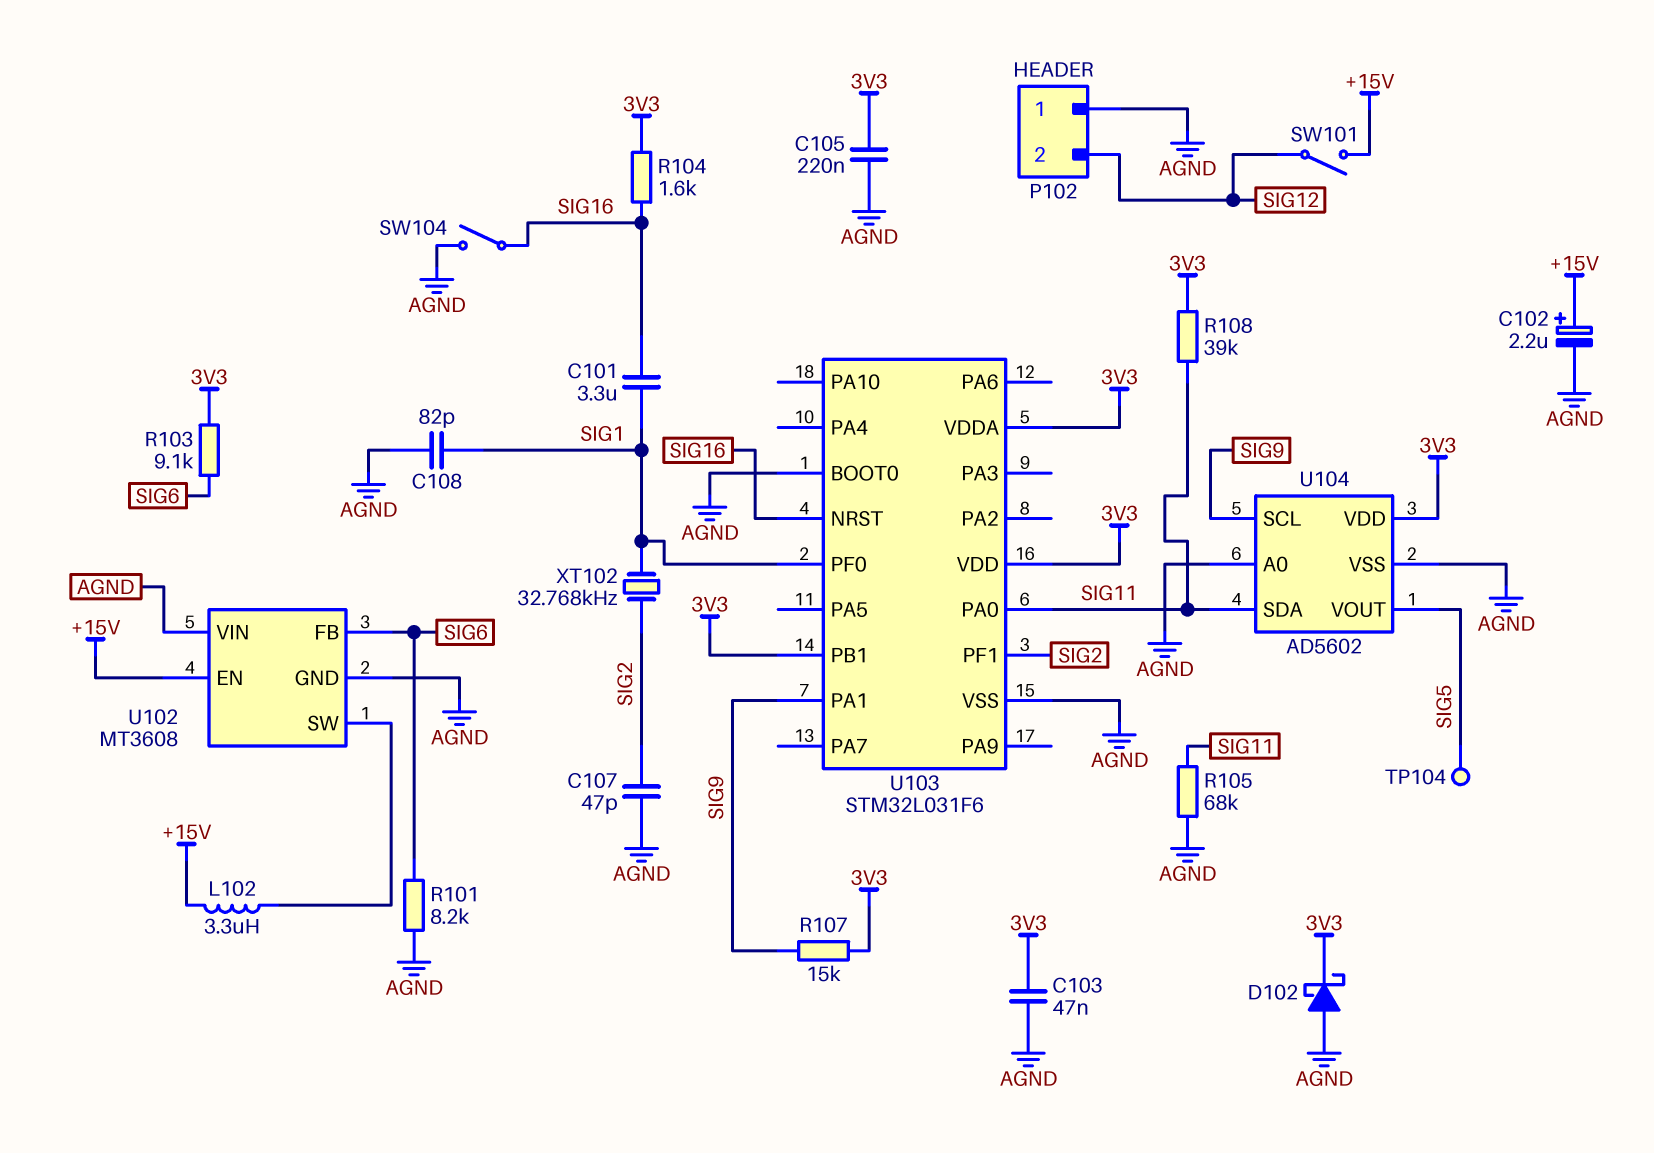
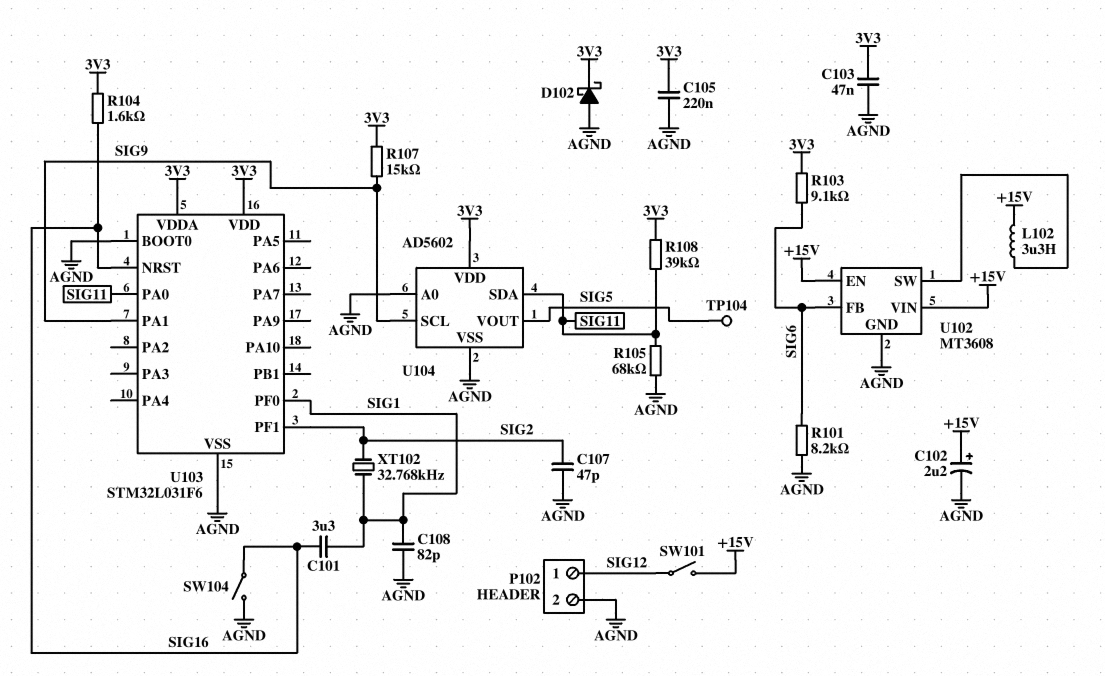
P102 pin 1: AGND -> SIG12
P102 pin 2: SIG12 -> AGND
U102 pin VIN: AGND -> +15V
U103 pin PB1: 3V3 -> none

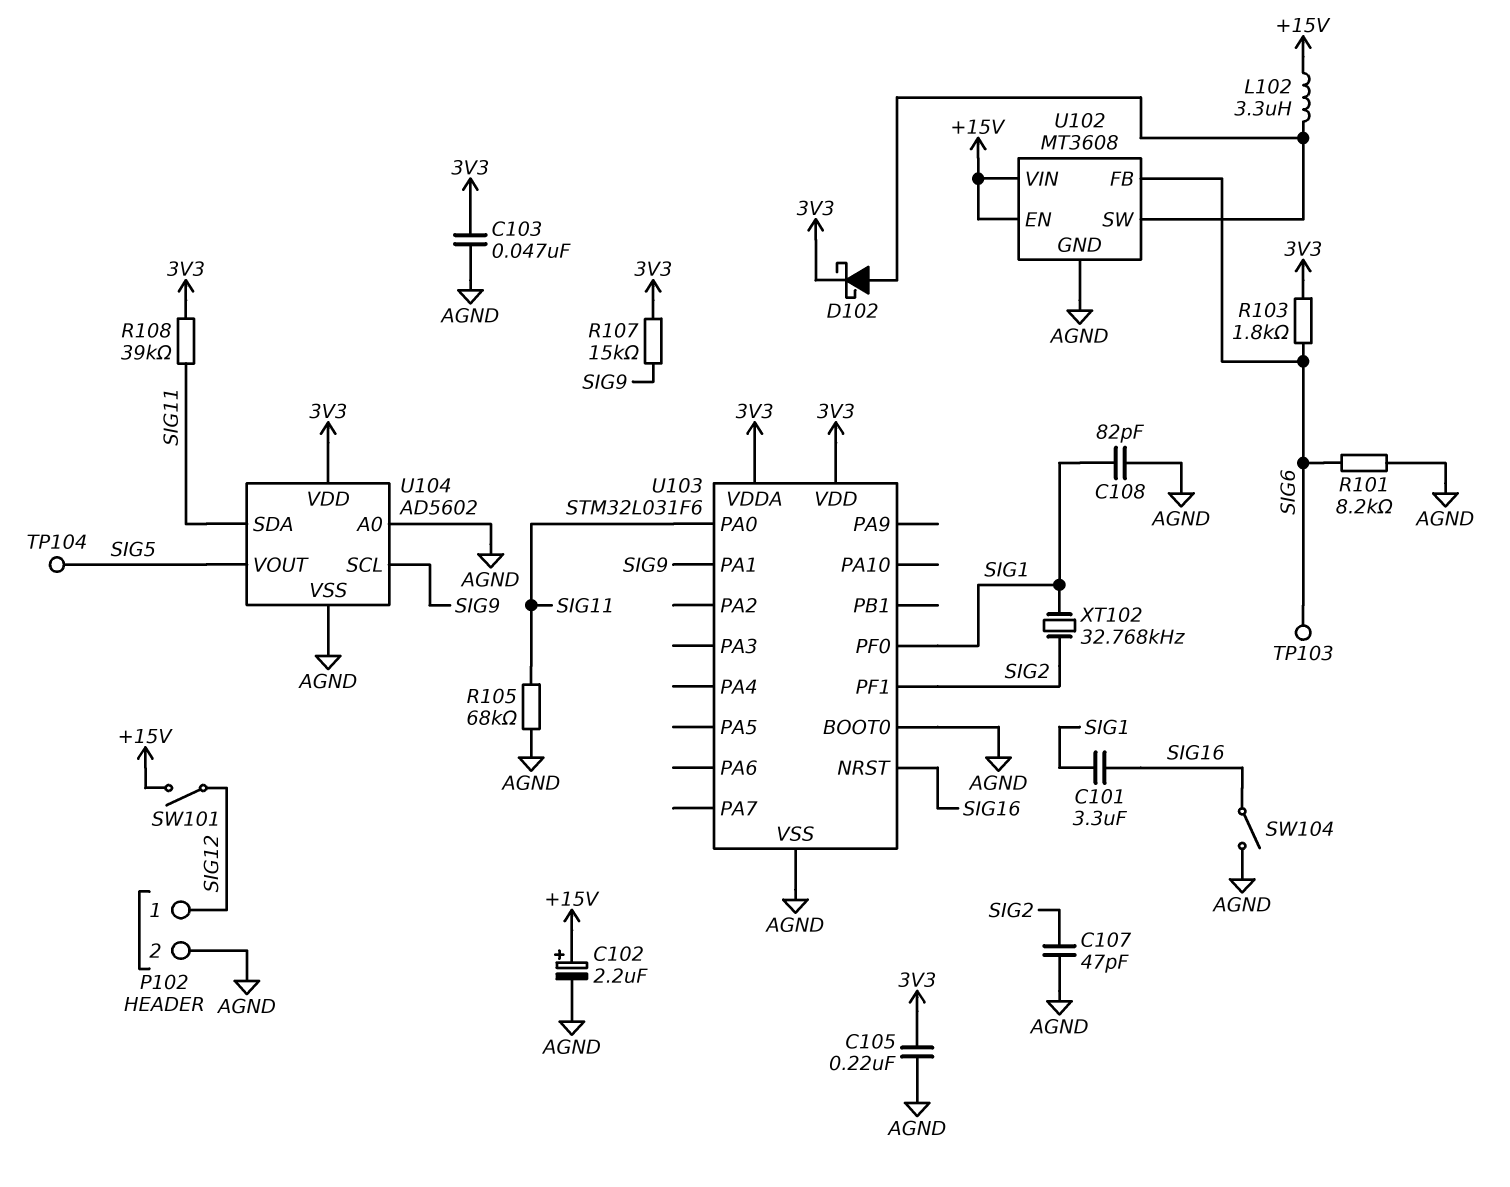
D102: schottky (A AGND, K 3V3) -> schottky (A U102/SW, K 3V3)
R103: 9.1k (3V3, SIG6) -> 1.8k (3V3, SIG6)
R104: 1.6k (3V3, SIG16) -> none
TP103: none -> test point (SIG6)

